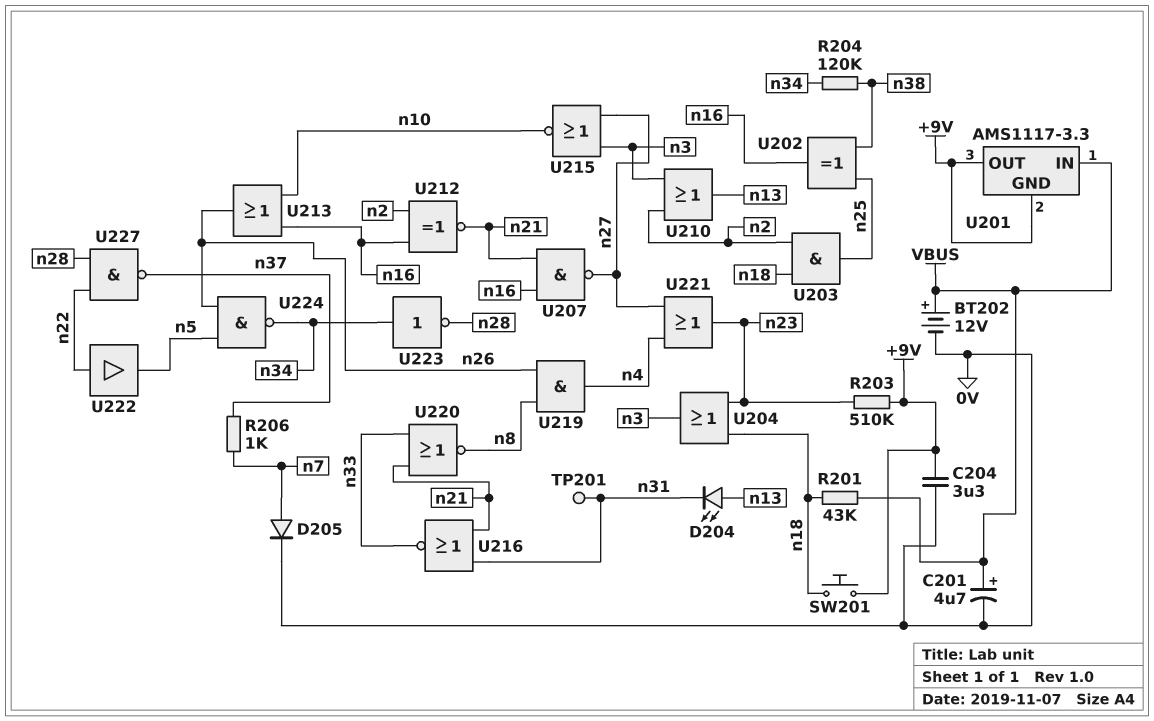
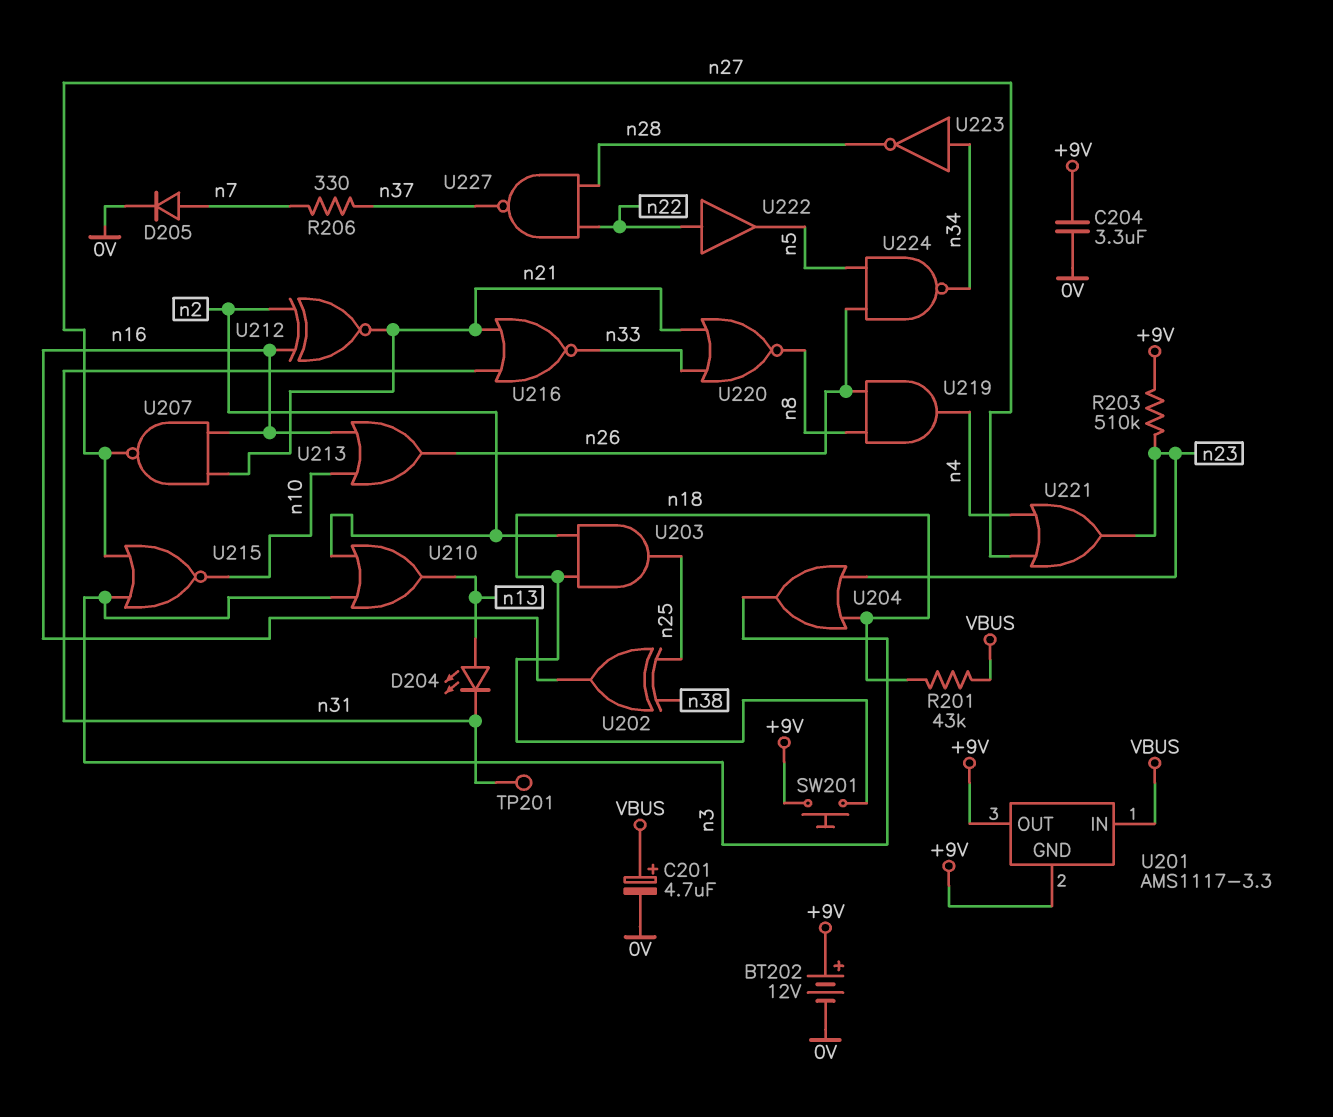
BT202: 12V (plus VBUS, minus 0V) -> 12V (plus +9V, minus 0V)
R204: 120k (n34, n38) -> none
R206: 1k (n7, n37) -> 330 (n7, n37)

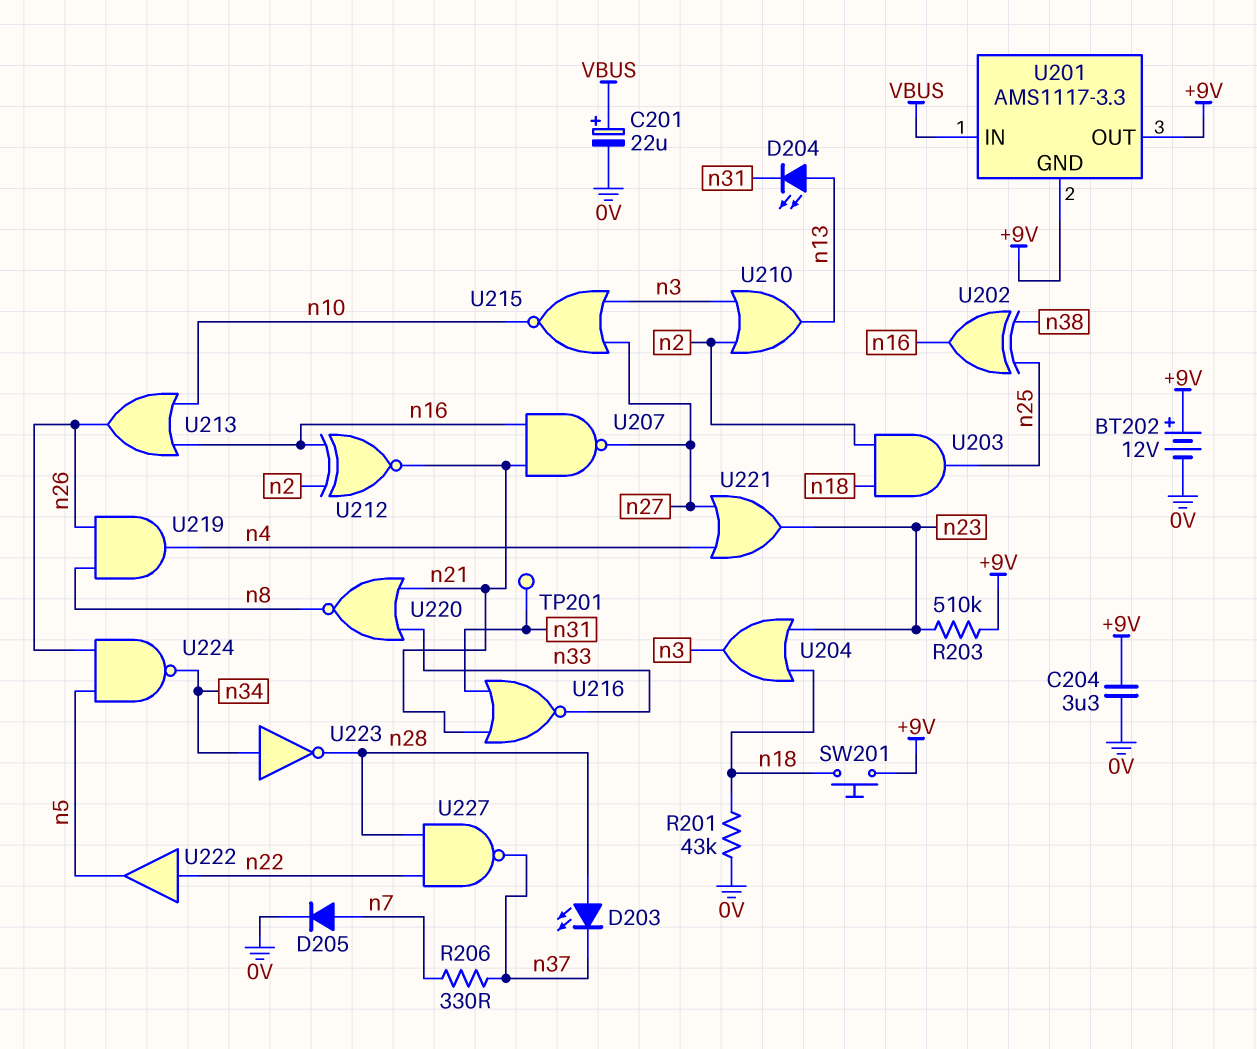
C201: 4.7uF (plus VBUS, minus 0V) -> 22uF (plus VBUS, minus 0V)
D203: none -> LED (A n28, K n37)
R201: 43k (VBUS, n18) -> 43k (0V, n18)

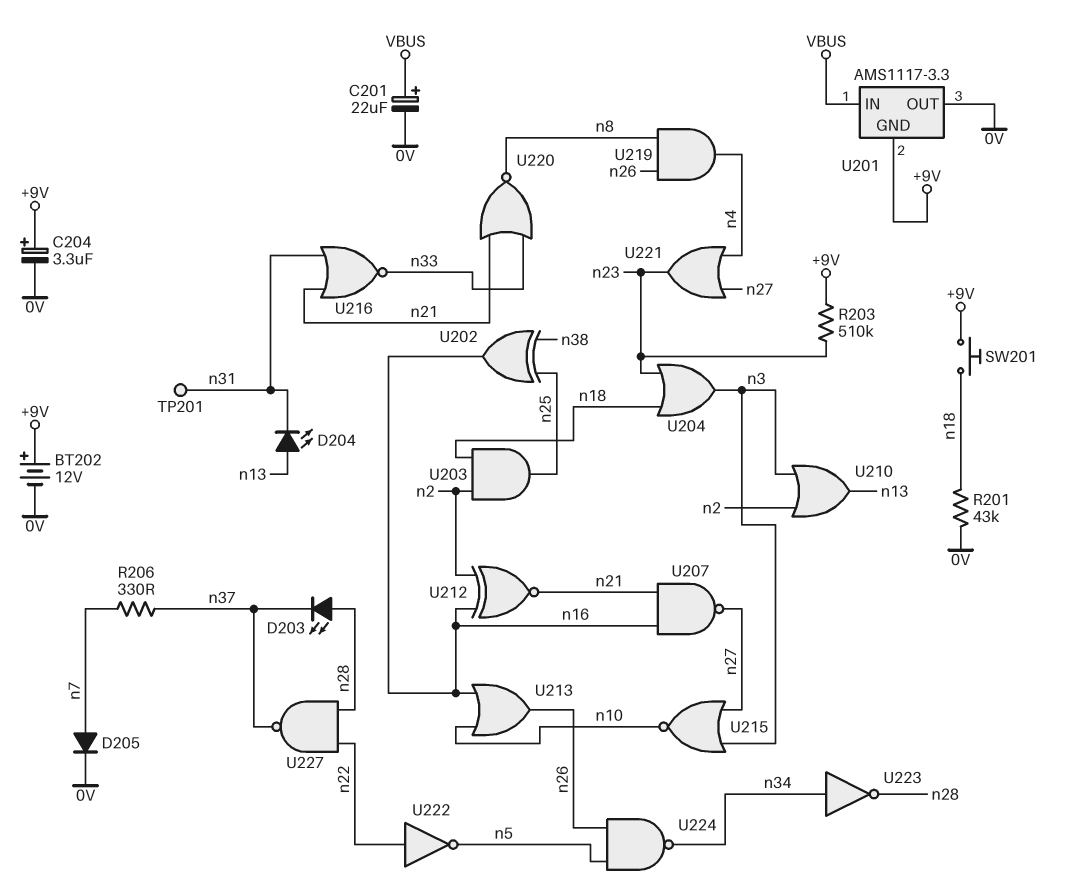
C204: 3.3uF (+9V, 0V) -> 3.3uF (plus +9V, minus 0V)
U201 pin OUT: +9V -> 0V
U222: buffer (in n22, out n5) -> NOT (in n22, out n5)

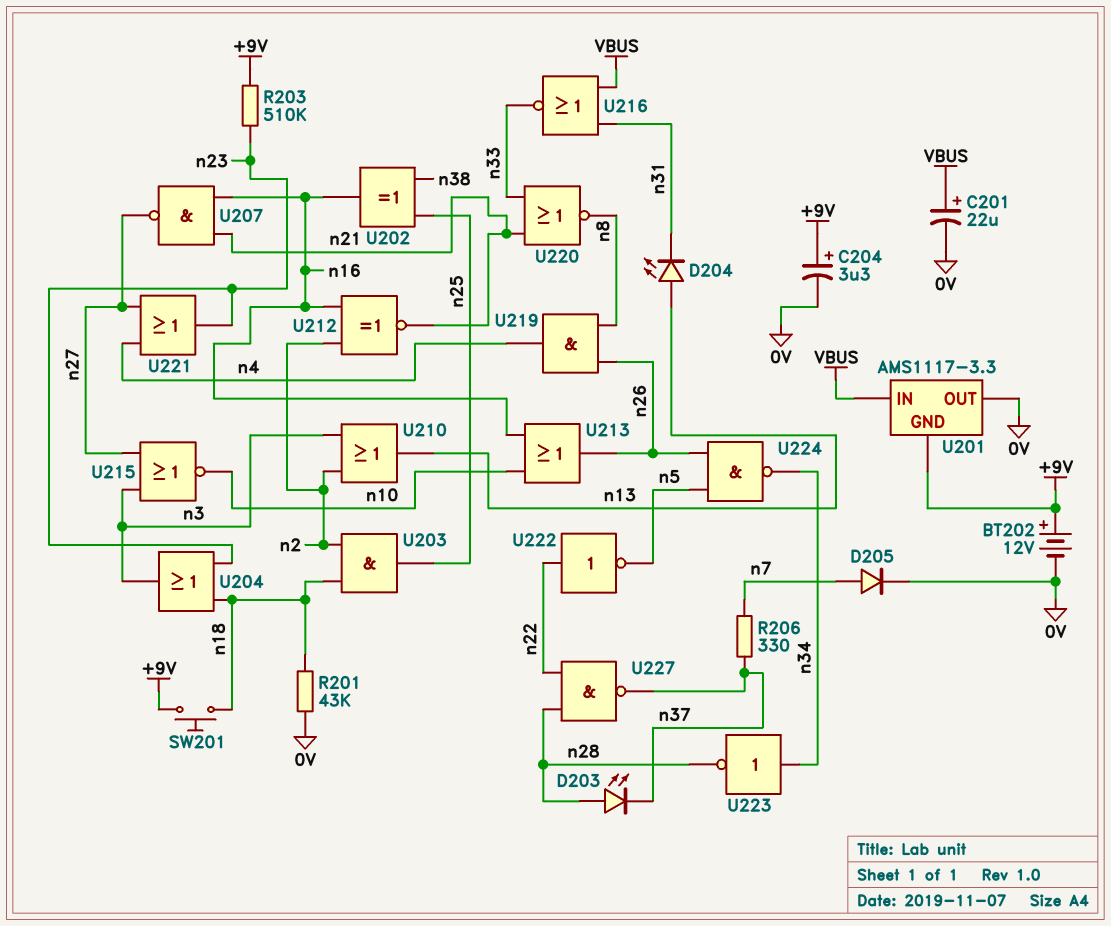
TP201: test point (n31) -> none
U216: NOR (in n21, in n31, out n33) -> NOR (in VBUS, in n31, out n33)

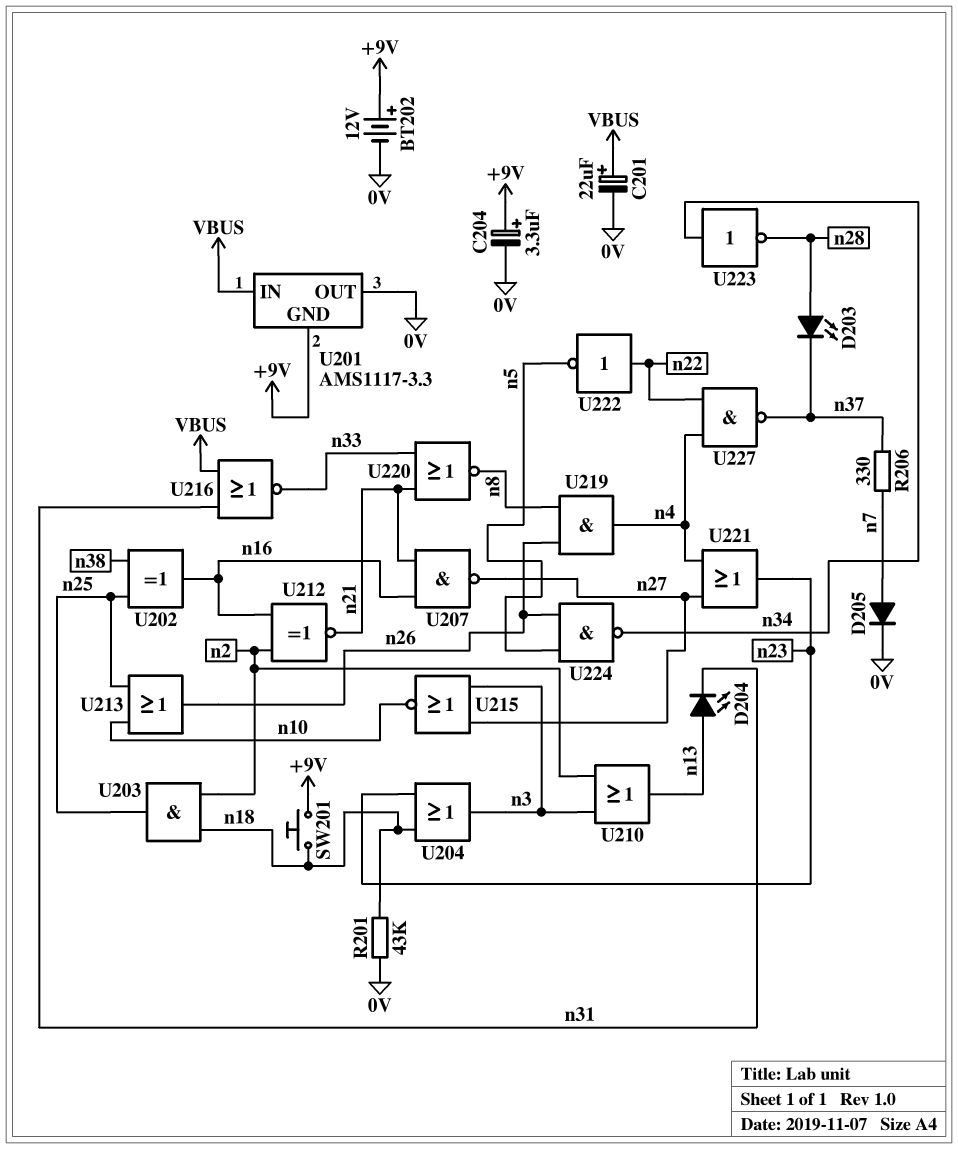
R203: 510k (+9V, n23) -> none
U213: OR (in n10, in n16, out n26) -> OR (in n10, in n25, out n26)
U227: NAND (in n22, in n28, out n37) -> NAND (in n4, in n22, out n37)

